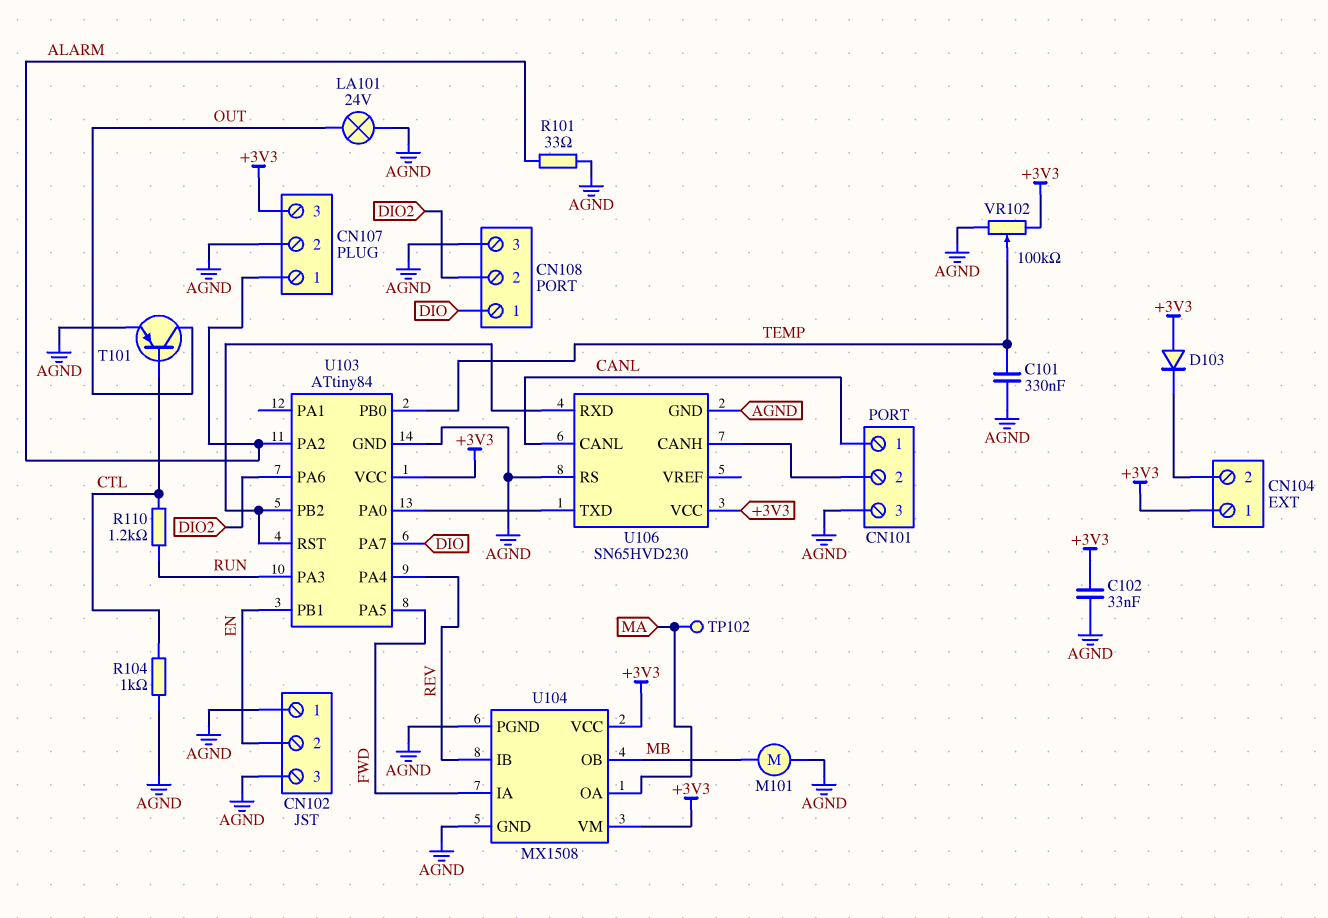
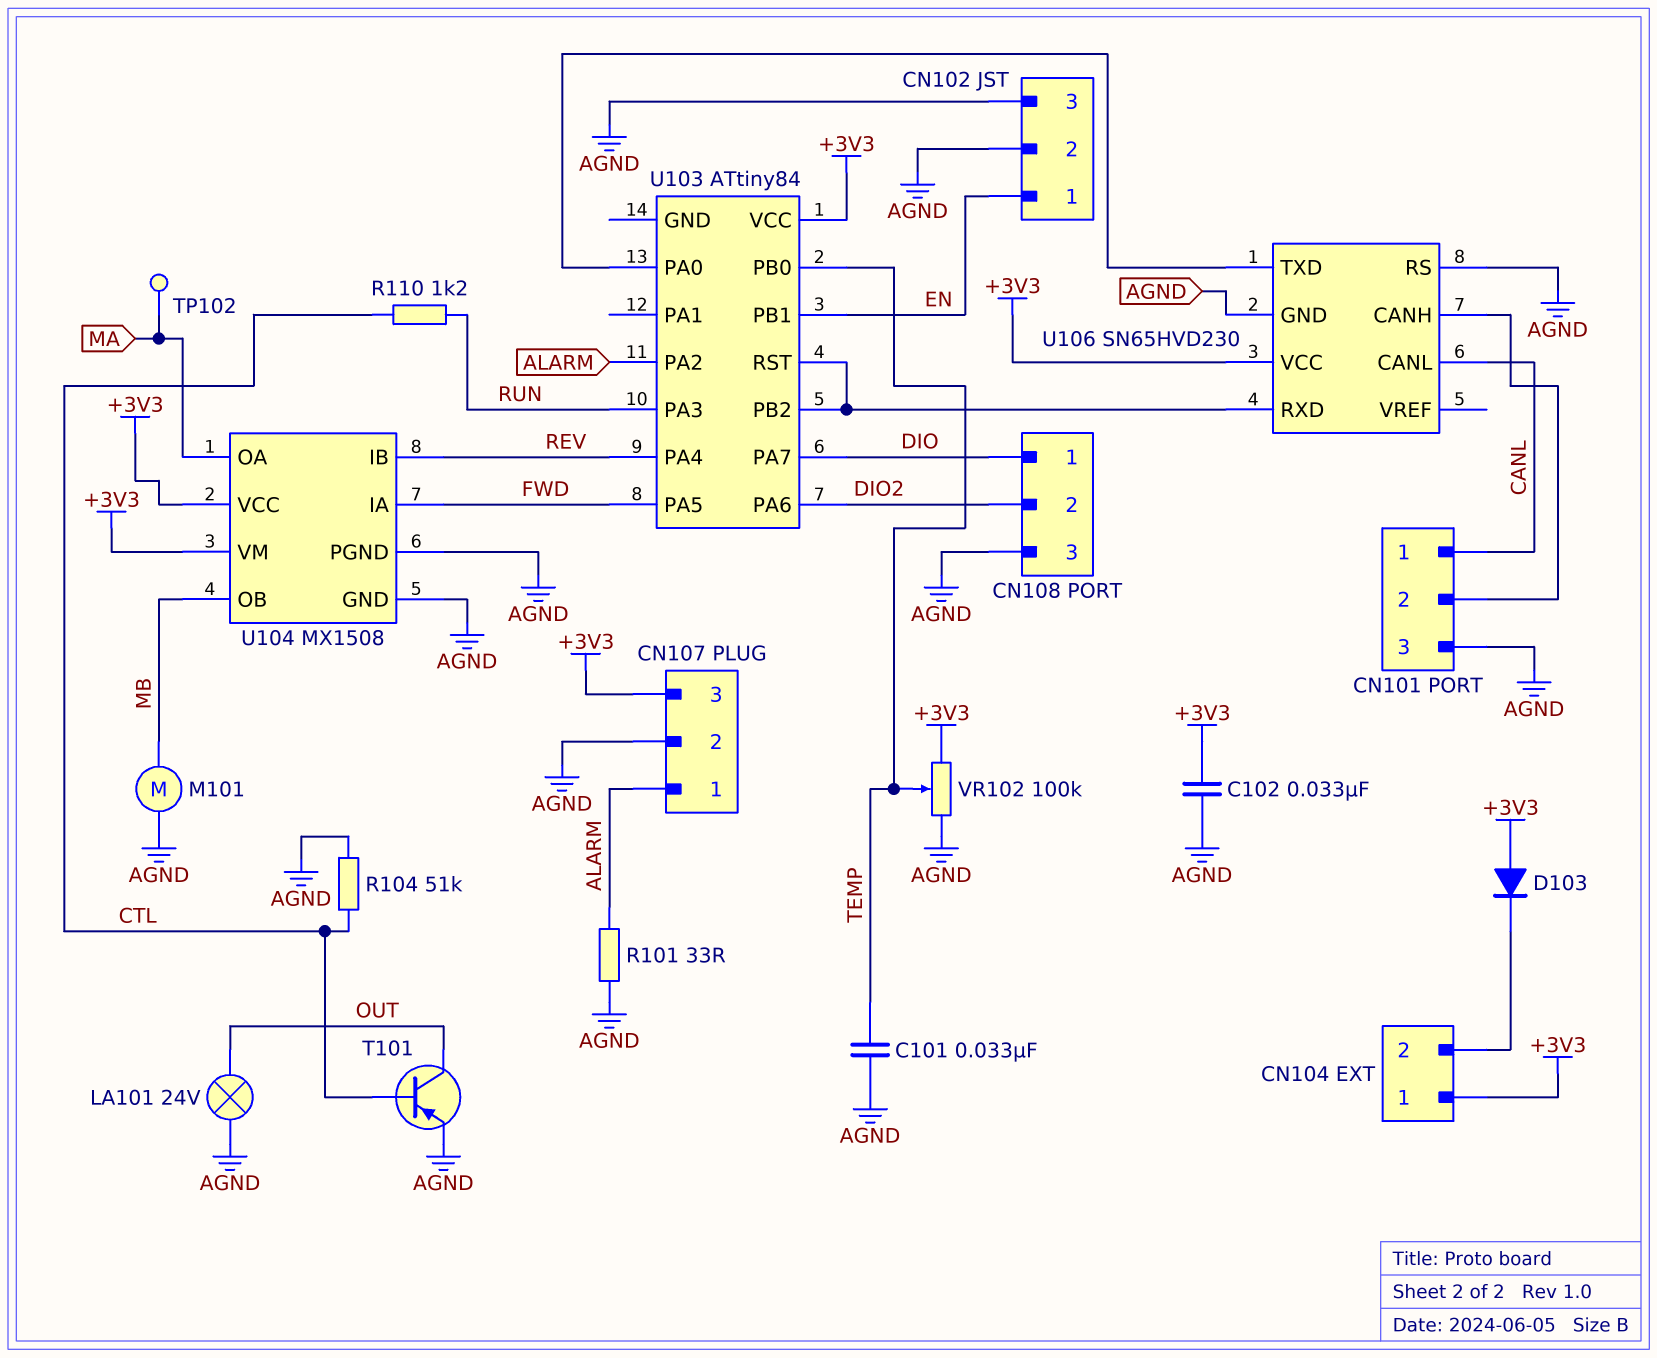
C101: 330nF (AGND, TEMP) -> 33nF (AGND, TEMP)
CN102 pin 1: AGND -> EN
CN102 pin 2: EN -> AGND
R104: 1k (AGND, CTL) -> 51k (AGND, CTL)
U103 pin GND: AGND -> none

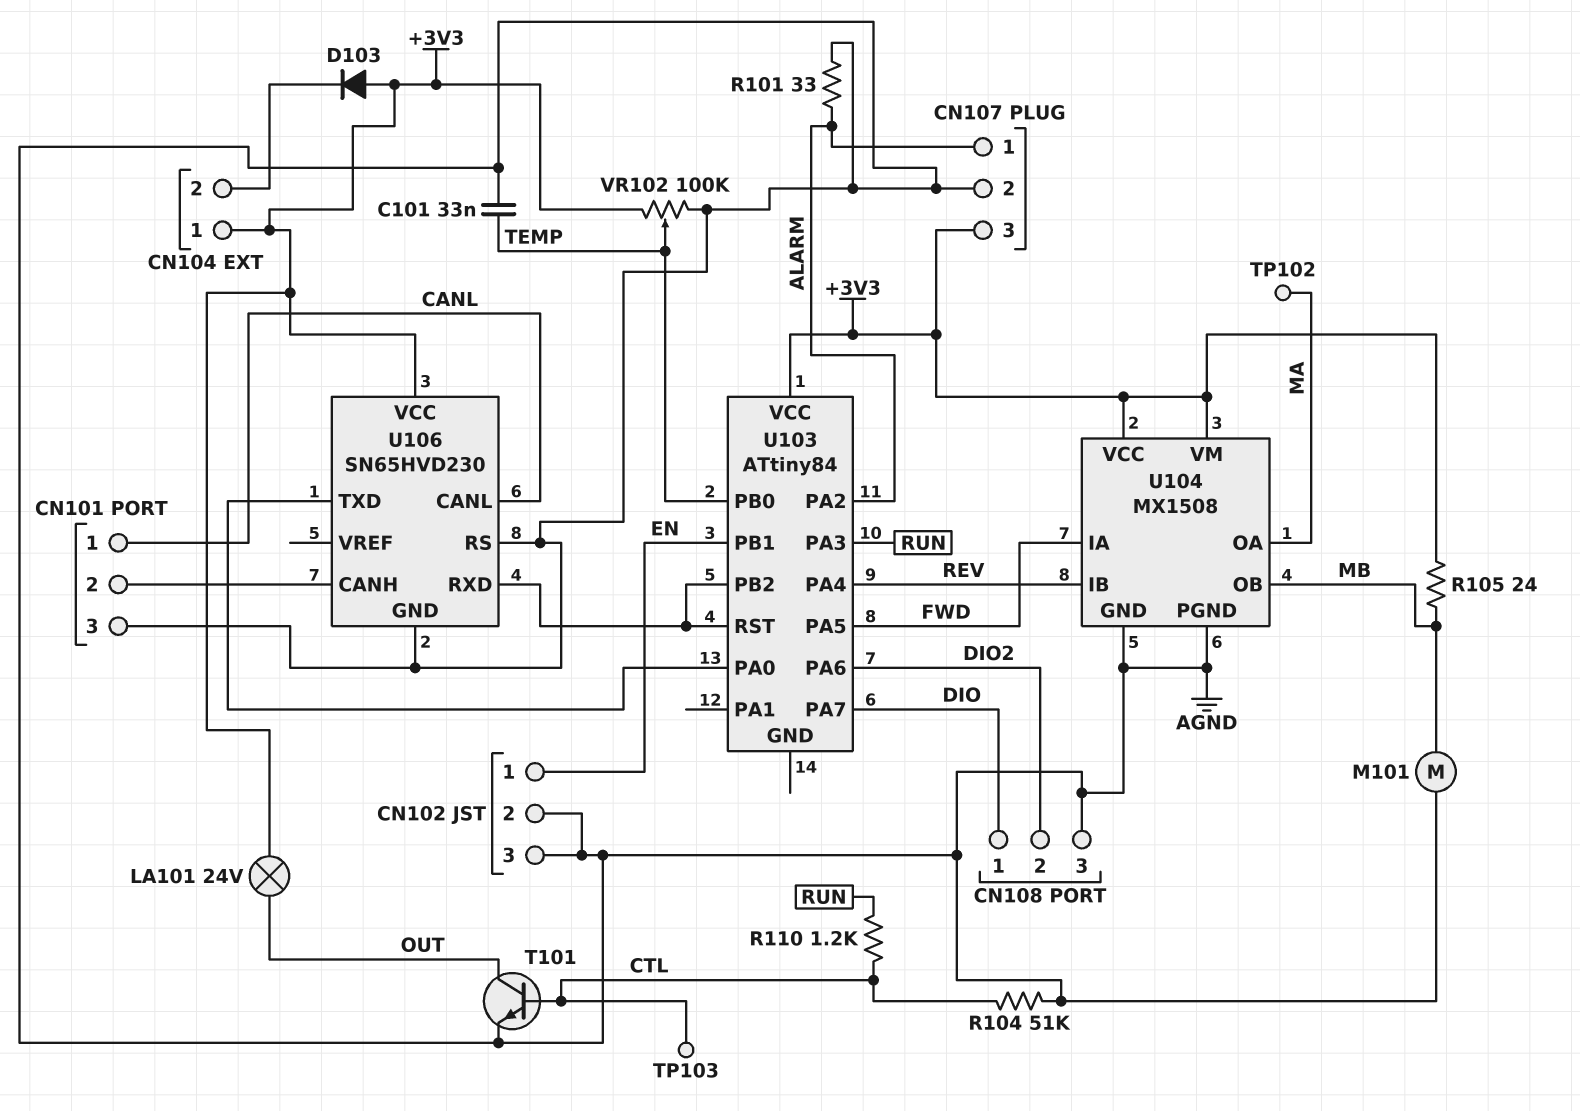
C102: 33nF (+3V3, AGND) -> none
LA101: lamp 24V (AGND, OUT) -> lamp 24V (+3V3, OUT)
R105: none -> 24 (+3V3, MB)
T101: PNP (B CTL, C OUT, E AGND) -> NPN (B CTL, C OUT, E AGND)
TP103: none -> test point (CTL)

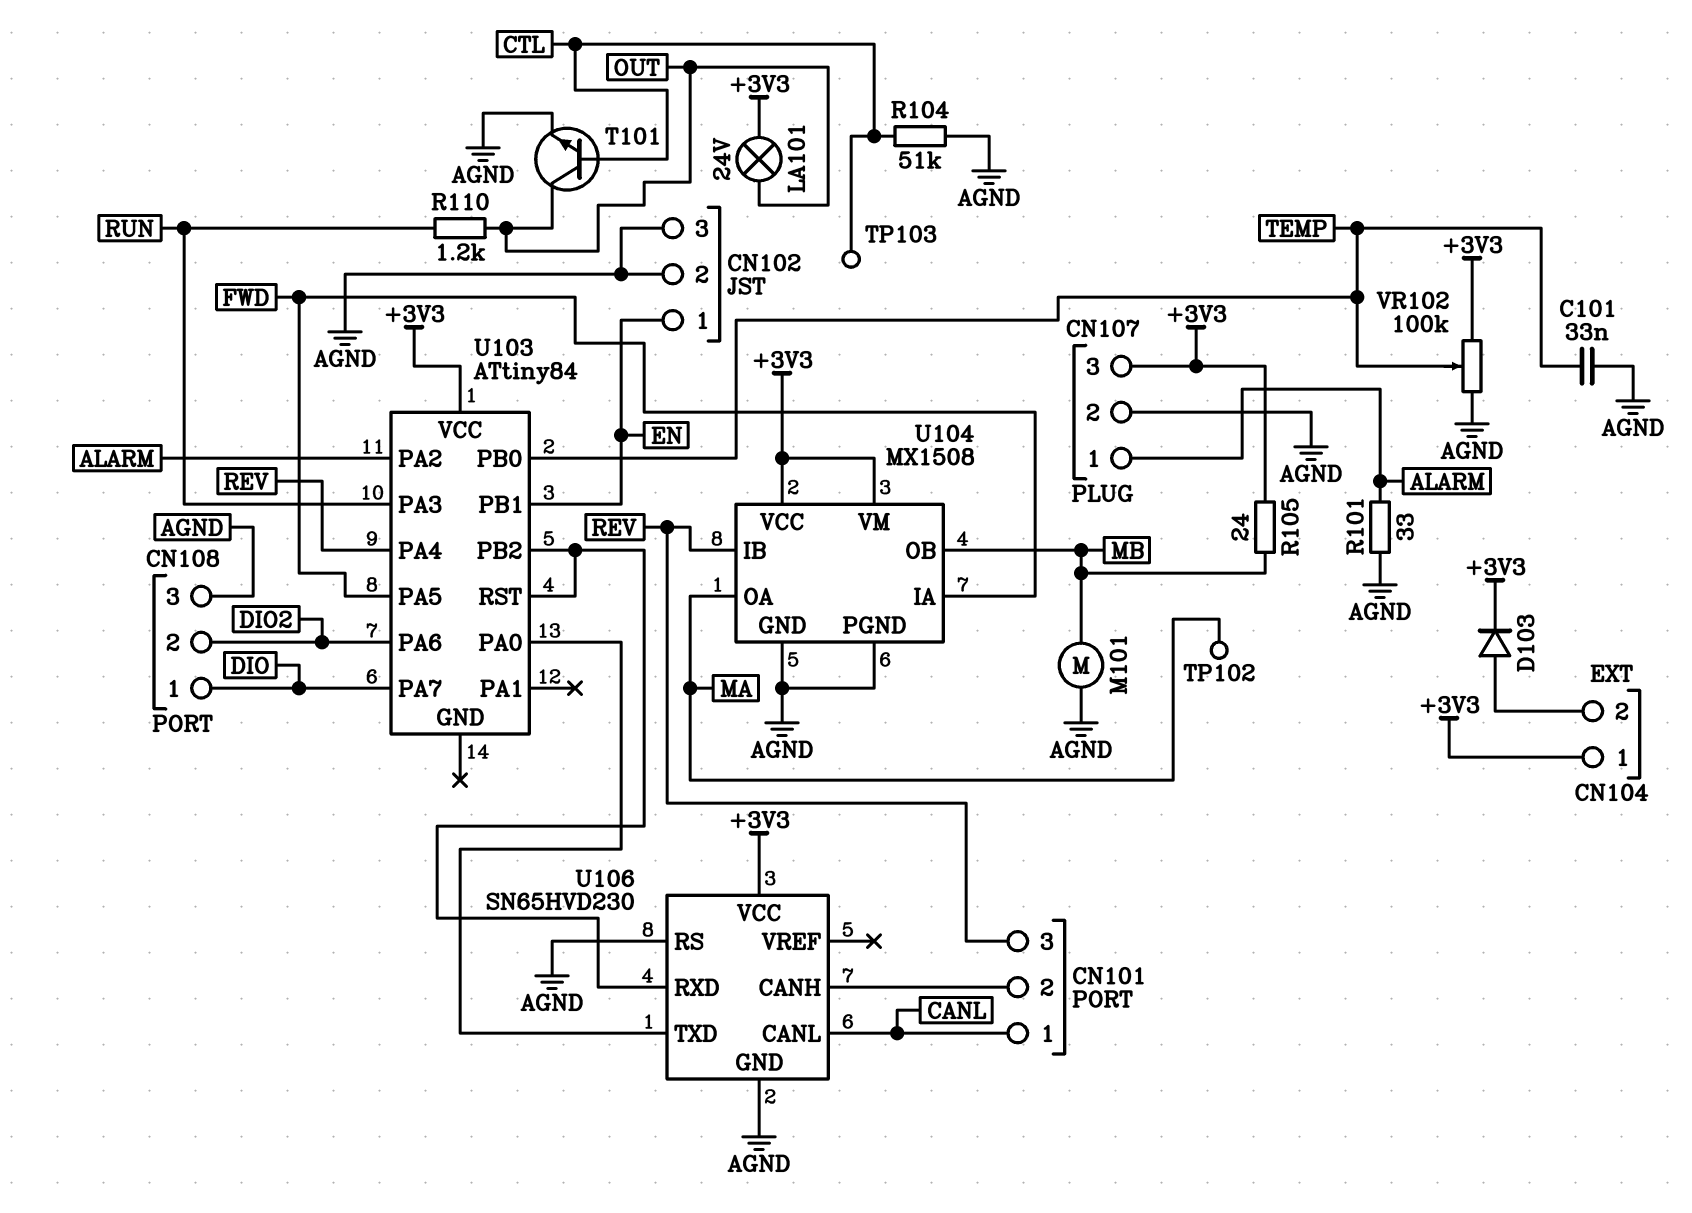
CN101 pin 3: AGND -> REV
D103: diode (A +3V3, K CN104/2) -> diode (A CN104/2, K +3V3)
R110: 1.2k (CTL, RUN) -> 1.2k (OUT, RUN)

